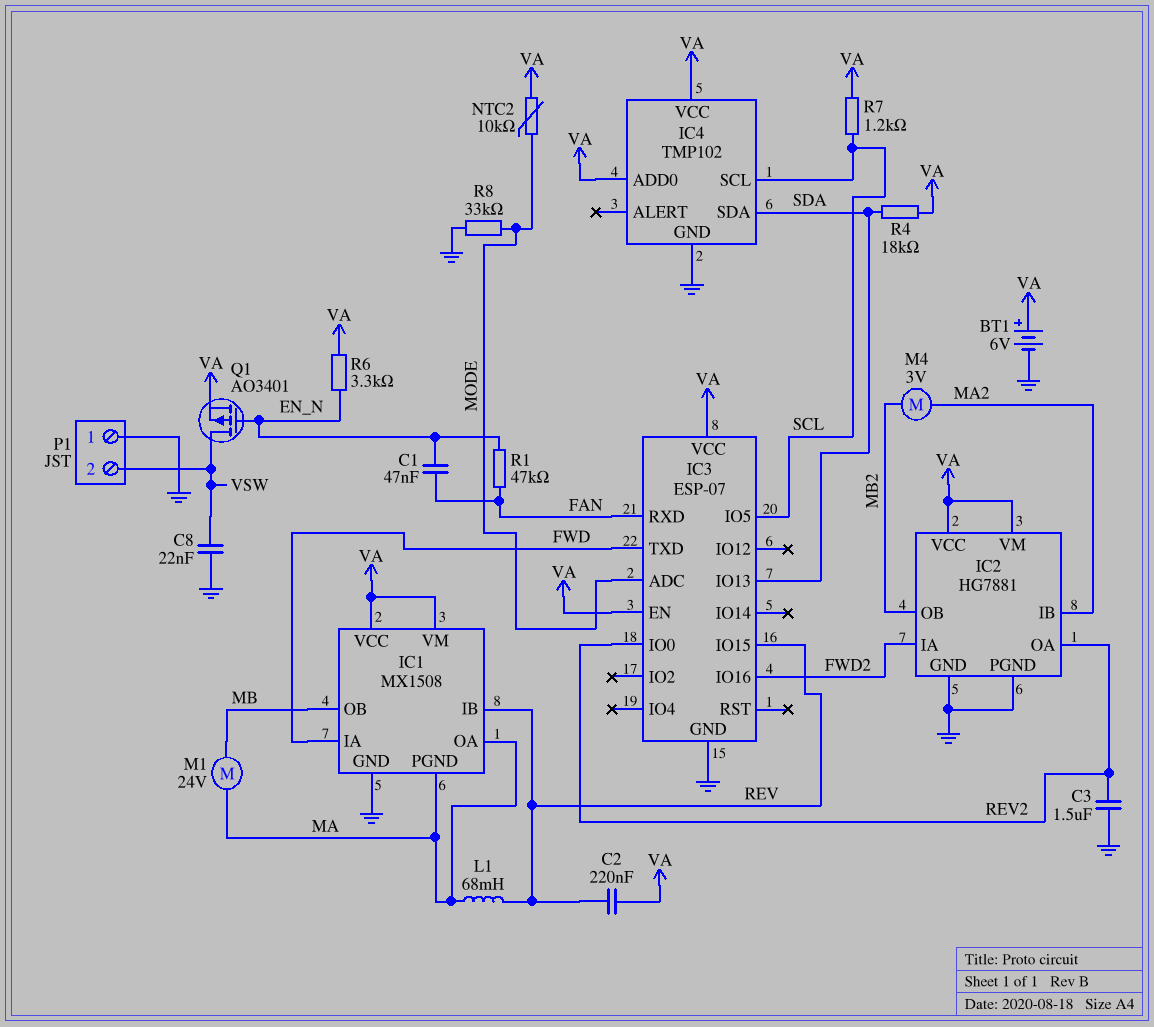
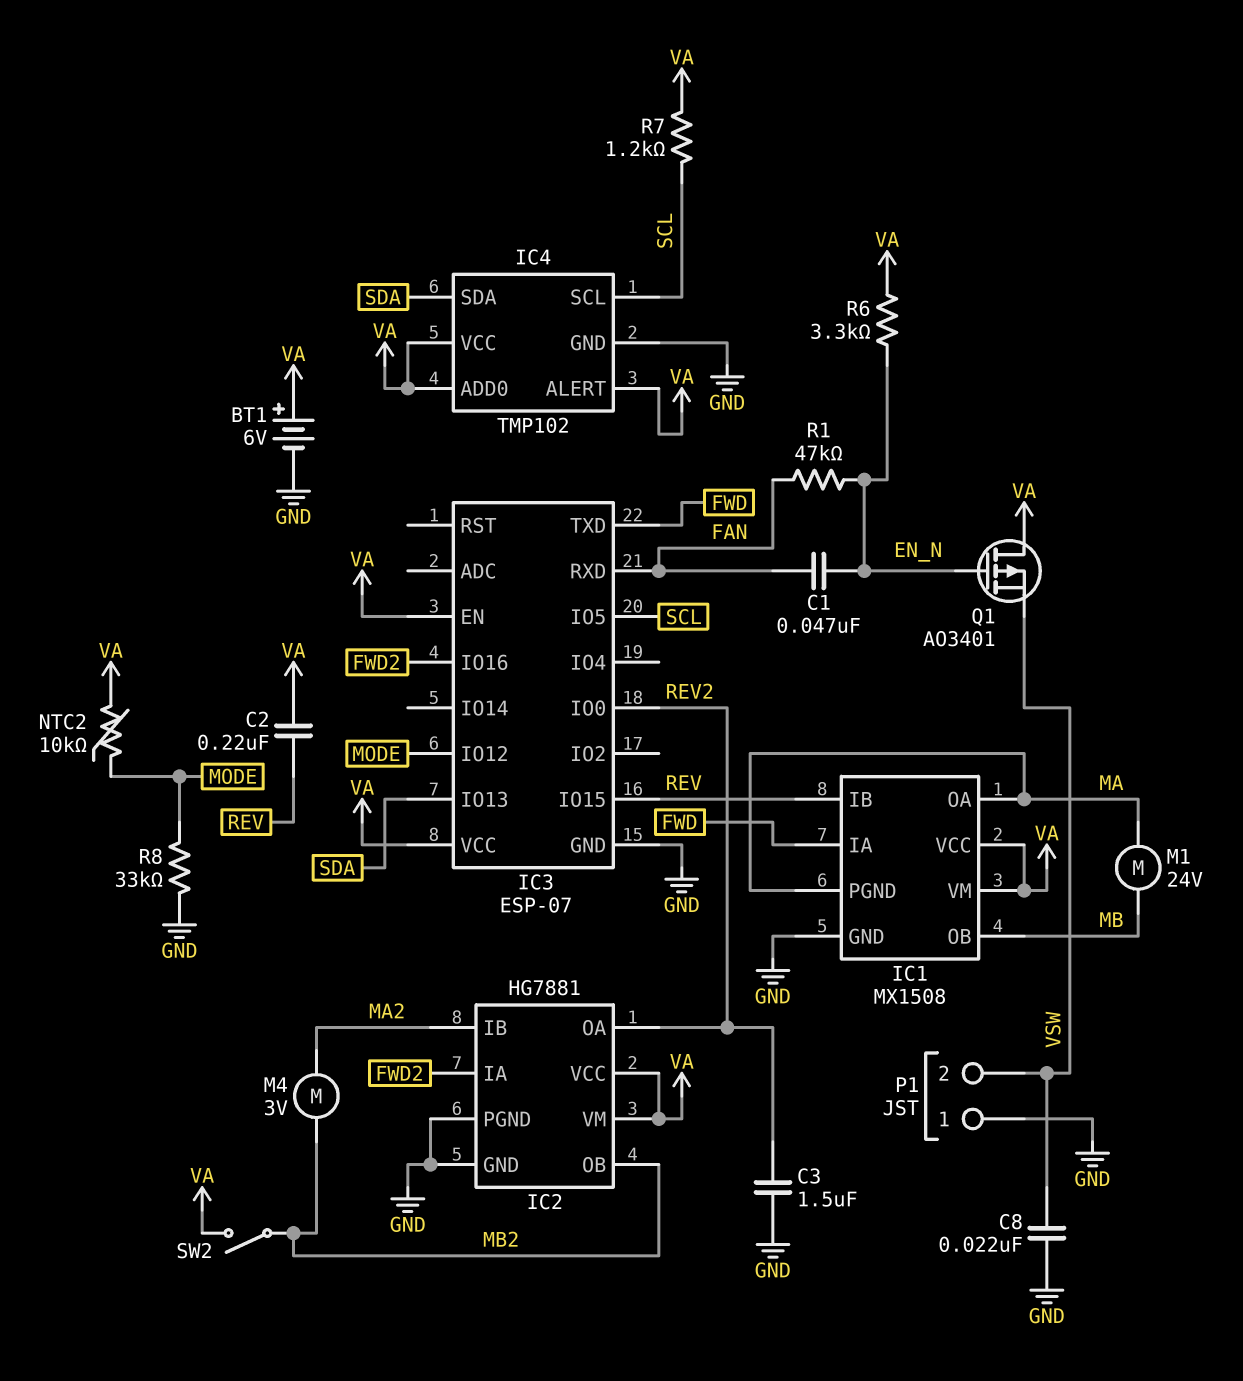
IC3 pin ADC: MODE -> none
IC3 pin IO12: none -> MODE
IC4 pin ALERT: none -> VA
L1: 68mH (MA, REV) -> none
Q1: PMOS AO3401 (G EN_N, D VSW, S VA) -> PMOS AO3401 (G EN_N, D VA, S VSW)
R4: 18k (SDA, VA) -> none
SW2: none -> switch (MB2, VA)

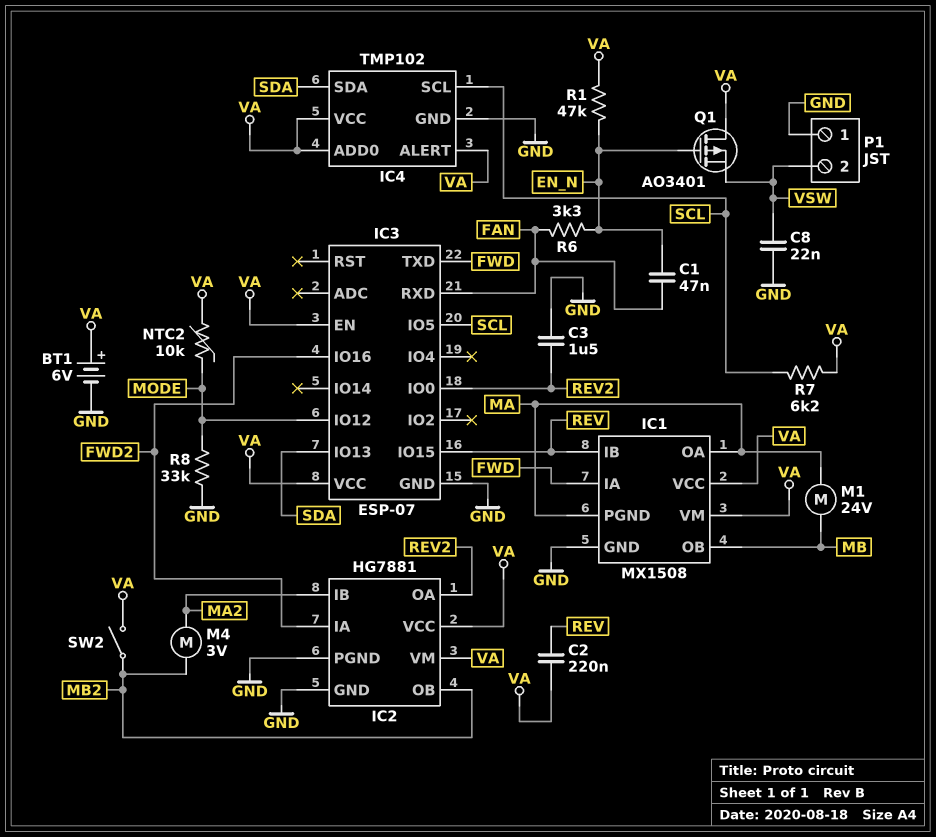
R1: 47k (EN_N, FAN) -> 47k (EN_N, VA)
R6: 3.3k (EN_N, VA) -> 3.3k (EN_N, FAN)
R7: 1.2k (SCL, VA) -> 6.2k (SCL, VA)

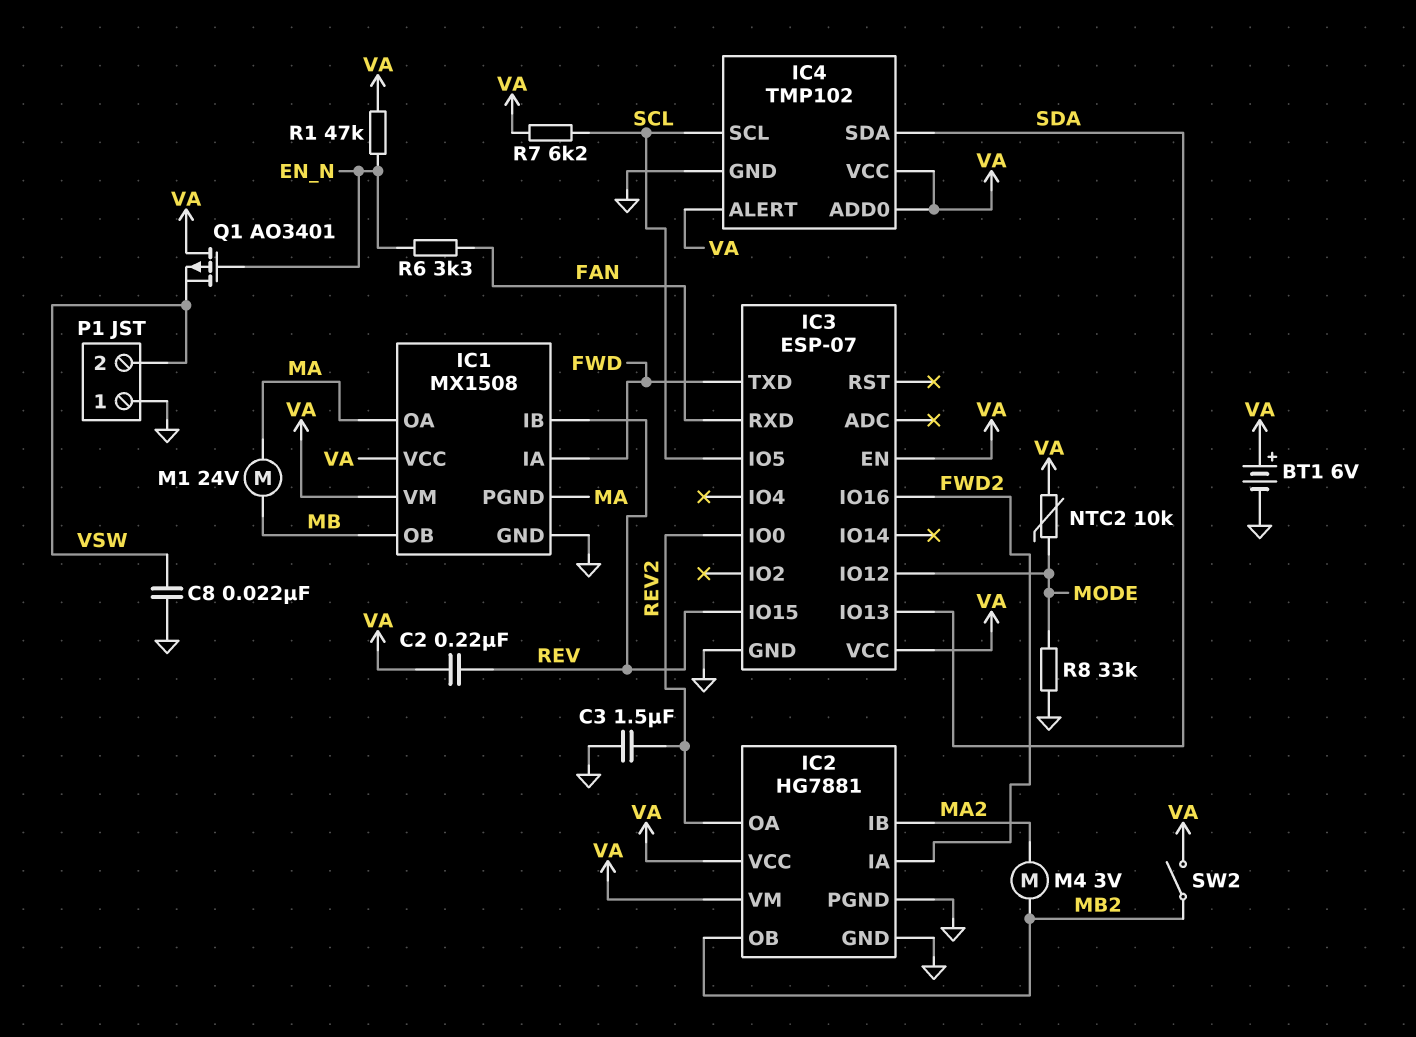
C1: 47nF (EN_N, FAN) -> none

